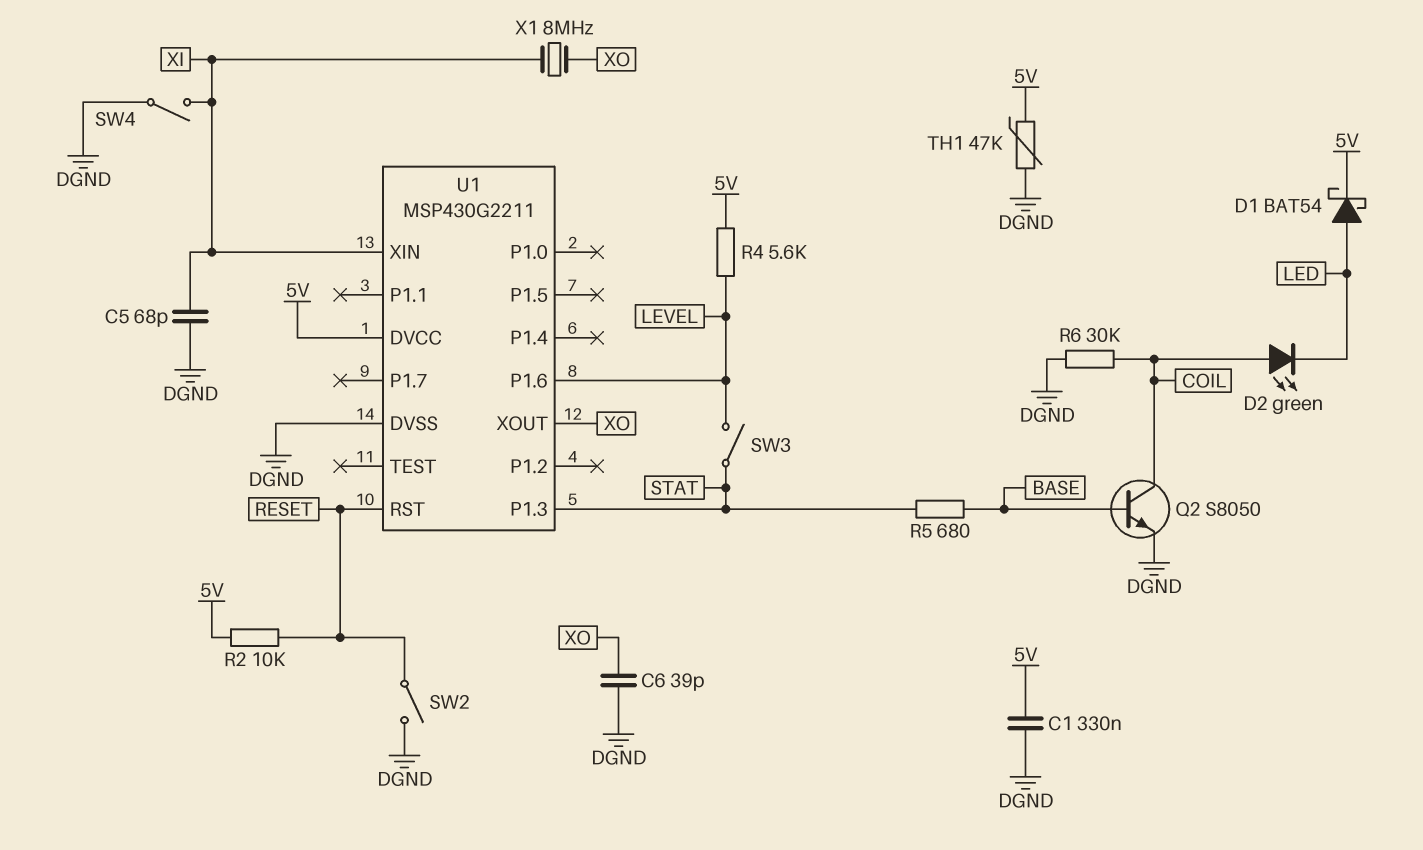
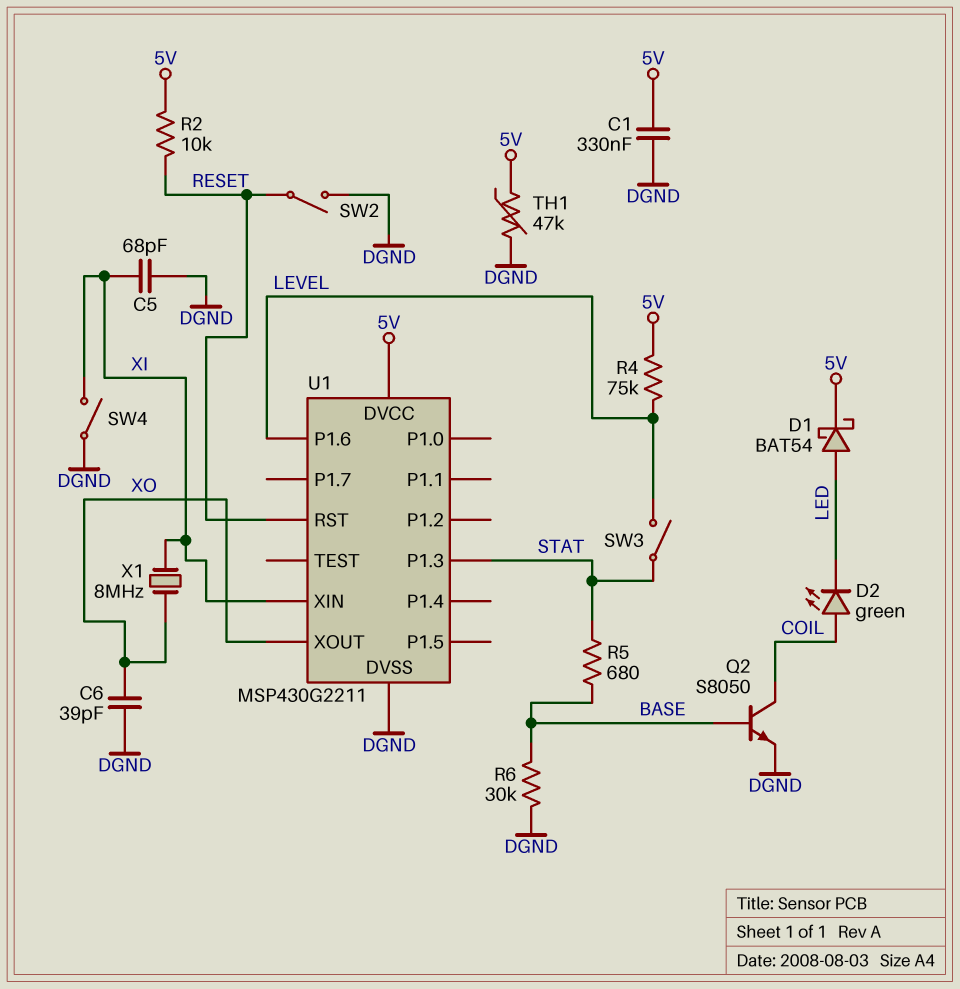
R4: 5.6k (5V, LEVEL) -> 75k (5V, LEVEL)
R6: 30k (COIL, DGND) -> 30k (BASE, DGND)

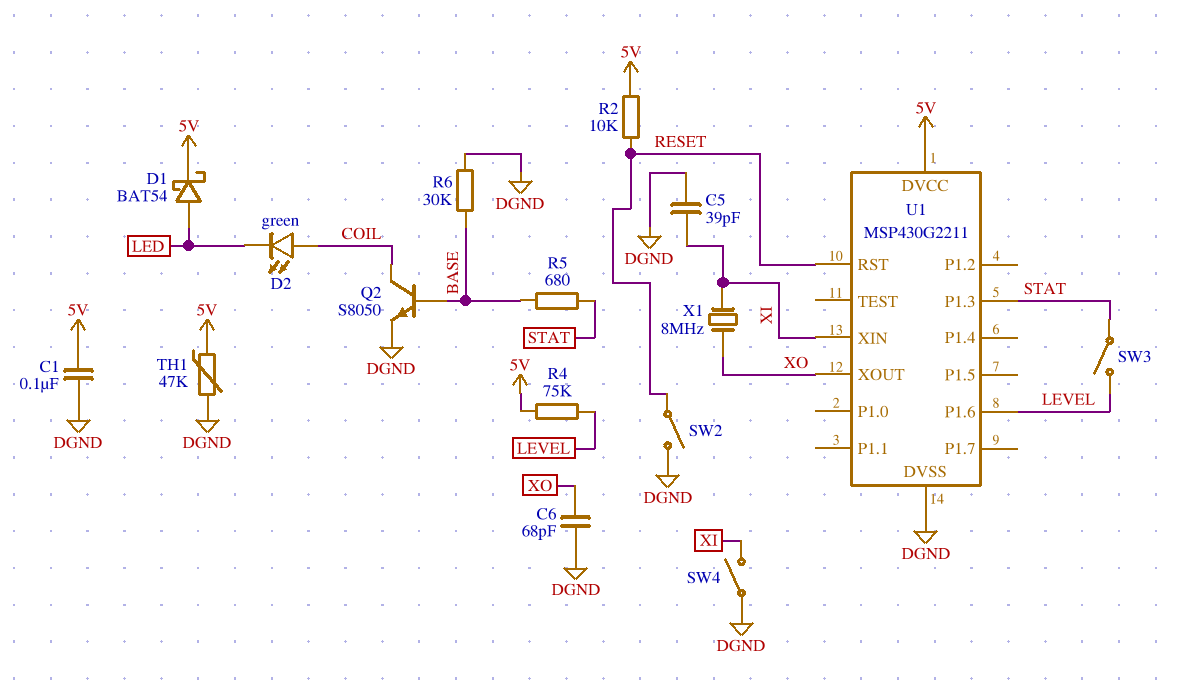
C1: 330nF (5V, DGND) -> 100nF (5V, DGND)
C5: 68pF (DGND, XI) -> 39pF (DGND, XI)
C6: 39pF (DGND, XO) -> 68pF (DGND, XO)

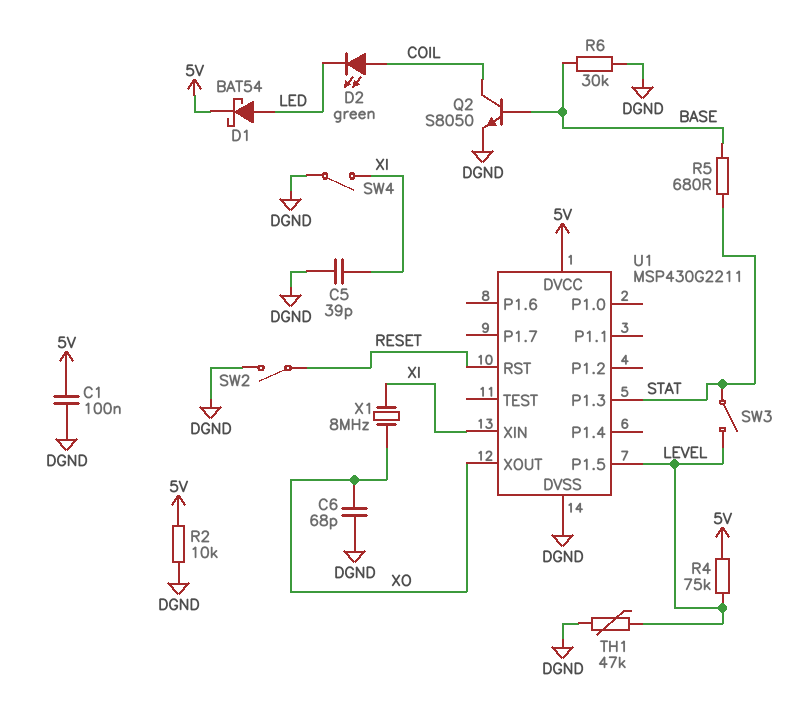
R2: 10k (5V, RESET) -> 10k (5V, DGND)
TH1: 47k (5V, DGND) -> 47k (DGND, LEVEL)
U1 pin P1.5: none -> LEVEL
U1 pin P1.6: LEVEL -> none

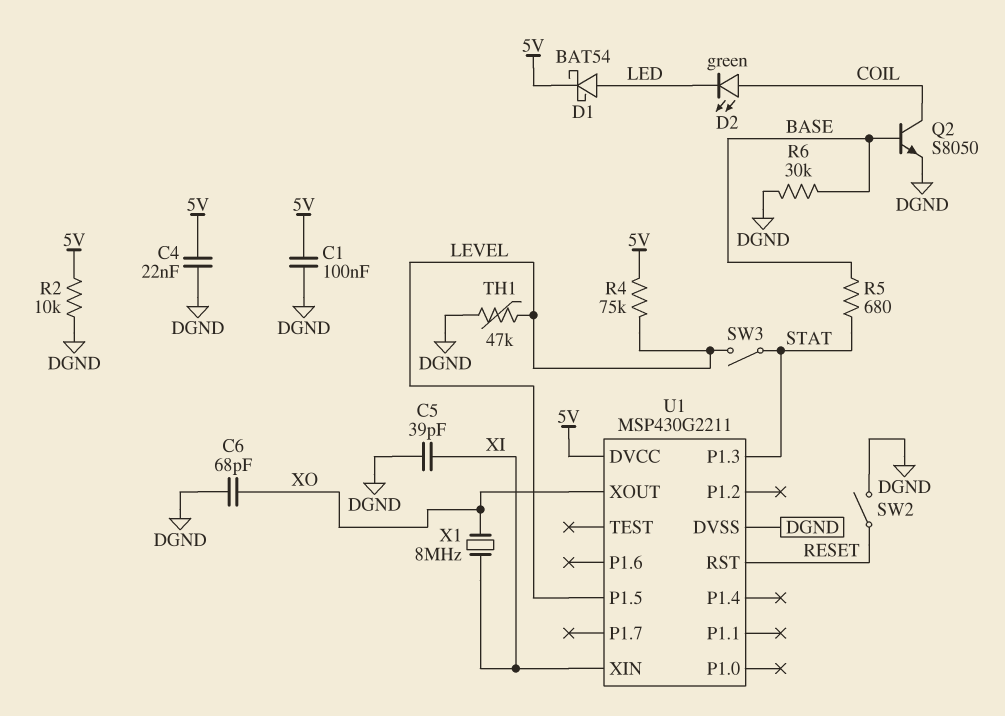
C4: none -> 22nF (5V, DGND)
SW4: switch (DGND, XI) -> none

